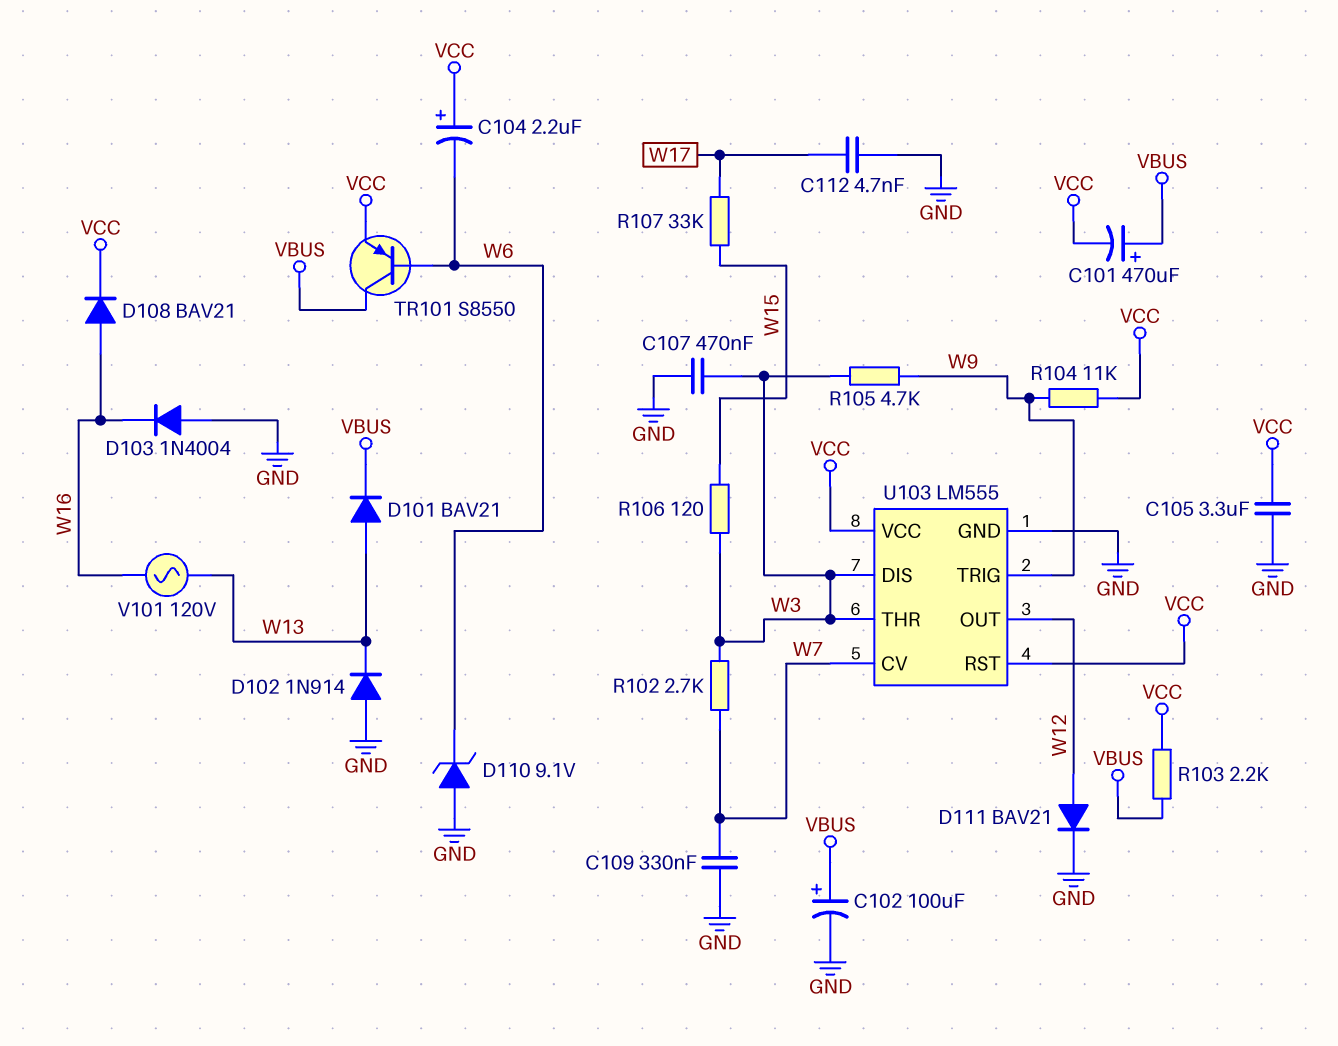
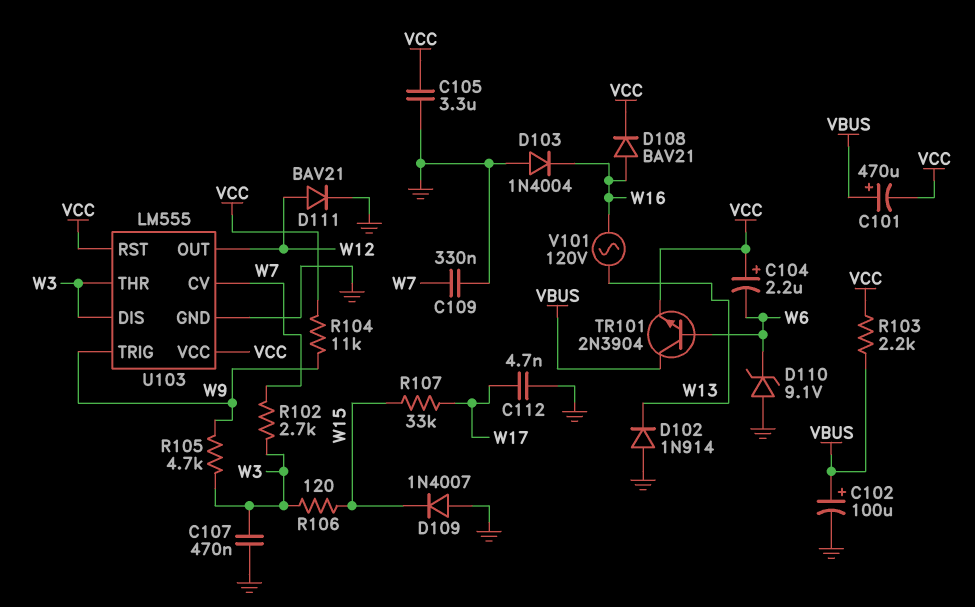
D101: diode BAV21 (A W13, K VBUS) -> none
D109: none -> diode 1N4007 (A GND, K W15)
TR101: PNP S8550 (B W6, C VBUS, E VCC) -> NPN 2N3904 (B W6, C VBUS, E VCC)

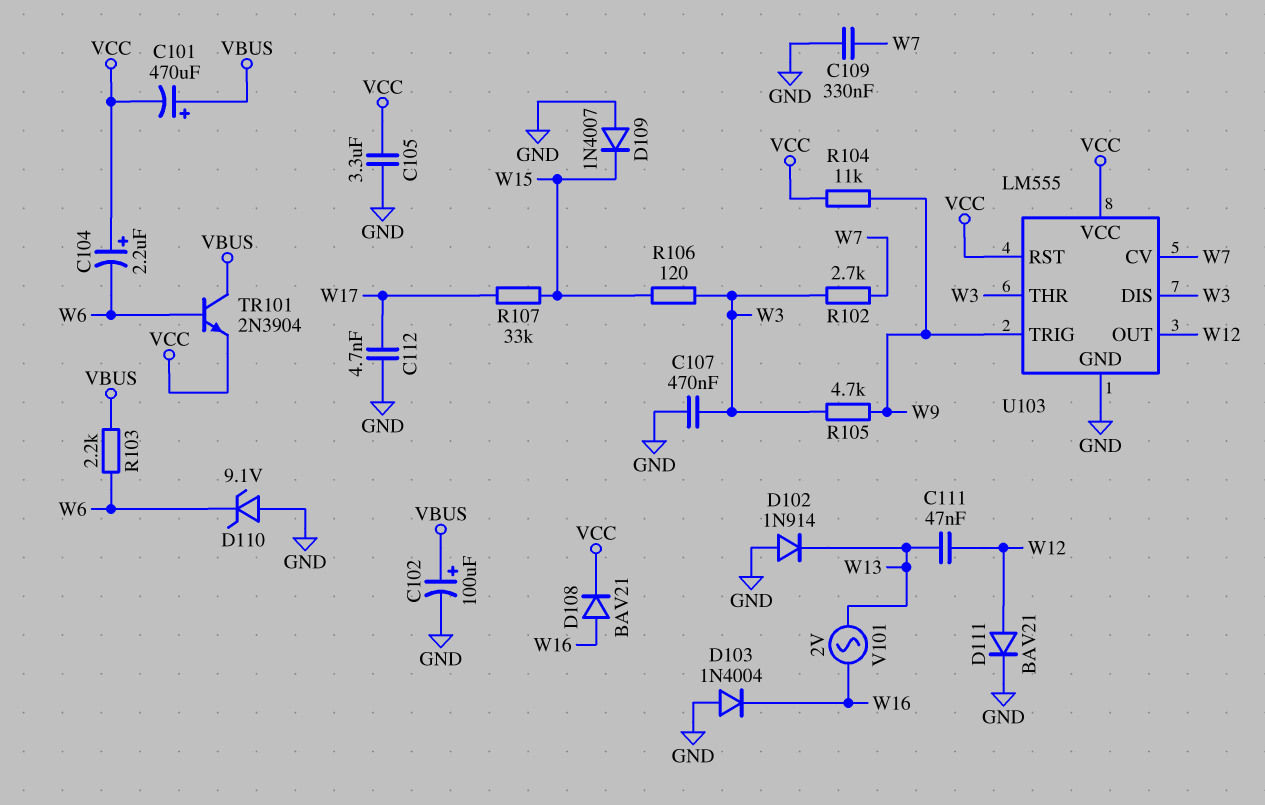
C111: none -> 47nF (W12, W13)
R103: 2.2k (VBUS, VCC) -> 2.2k (VBUS, W6)
V101: AC 120V (W13, W16) -> AC 2V (W13, W16)

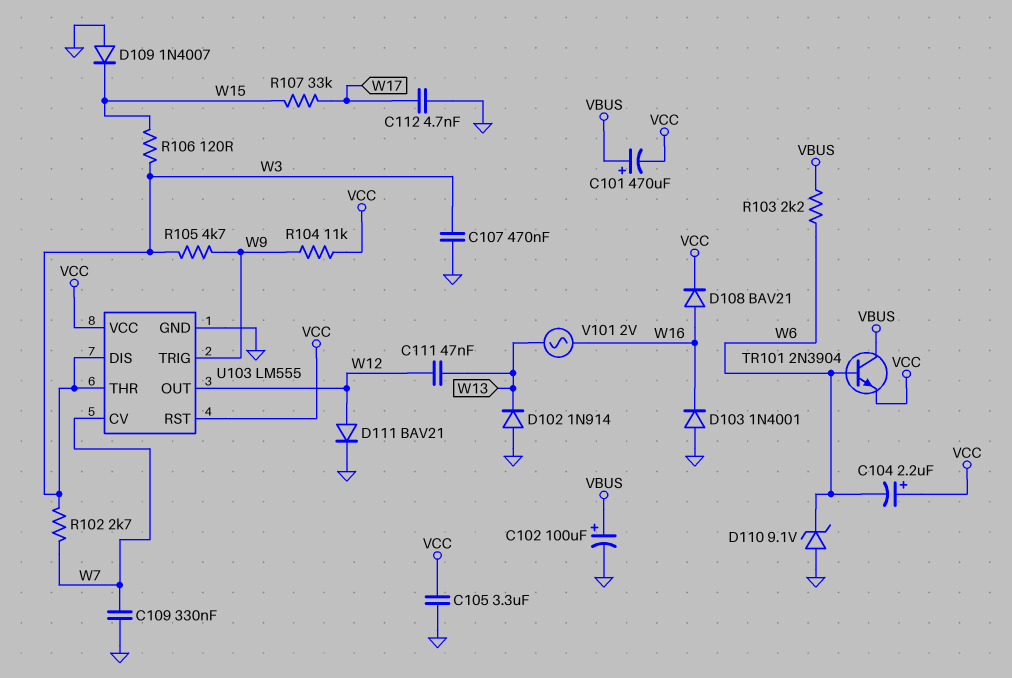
D103: diode 1N4004 (A GND, K W16) -> diode 1N4001 (A GND, K W16)

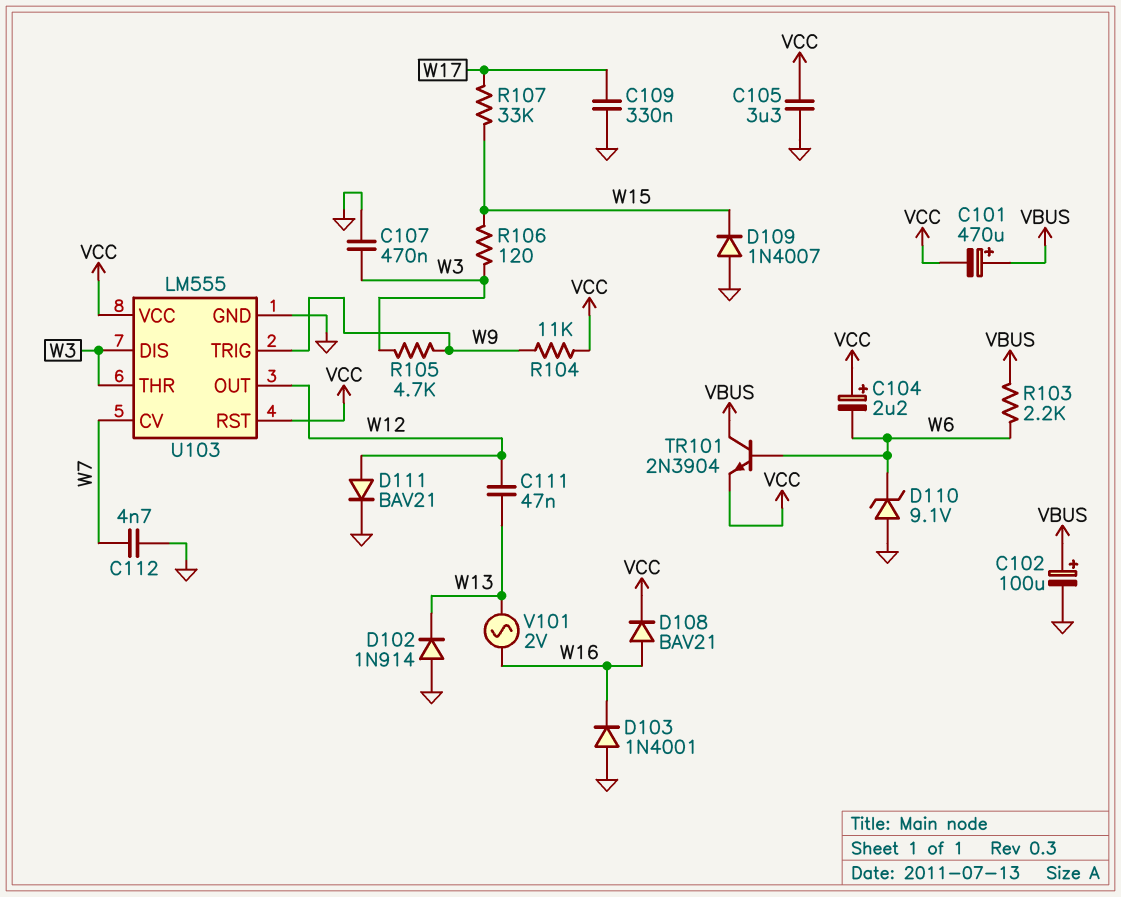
C109: 330nF (GND, W7) -> 330nF (GND, W17)
C112: 4.7nF (GND, W17) -> 4.7nF (GND, W7)
R102: 2.7k (W3, W7) -> none

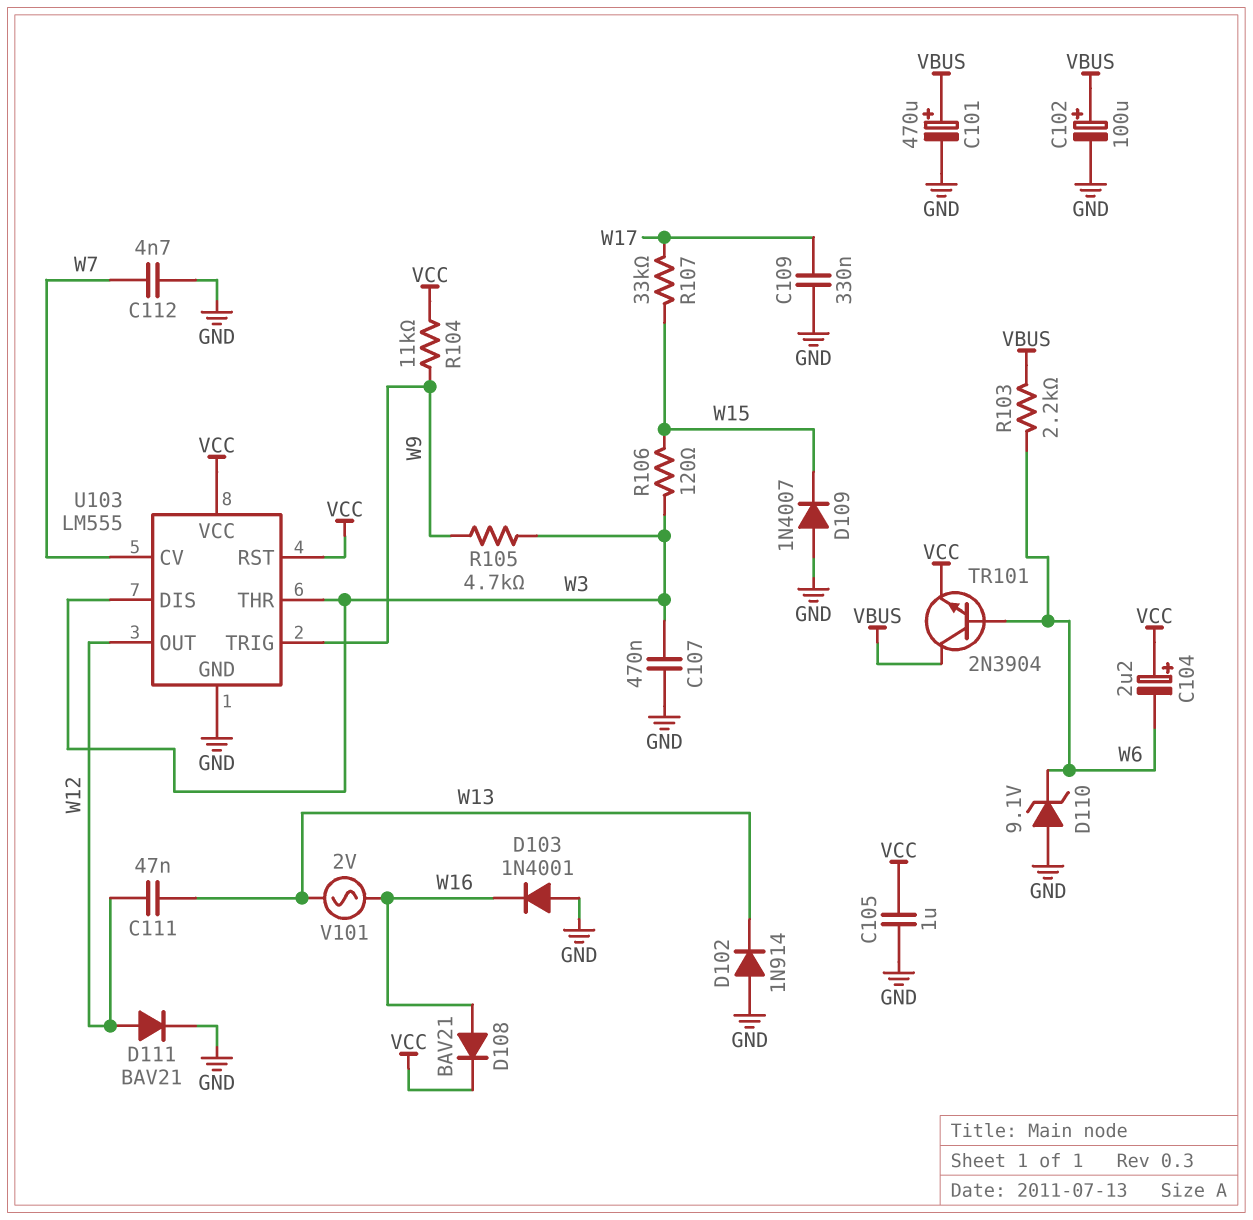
C101: 470uF (plus VBUS, minus VCC) -> 470uF (plus VBUS, minus GND)
C105: 3.3uF (GND, VCC) -> 1uF (GND, VCC)

